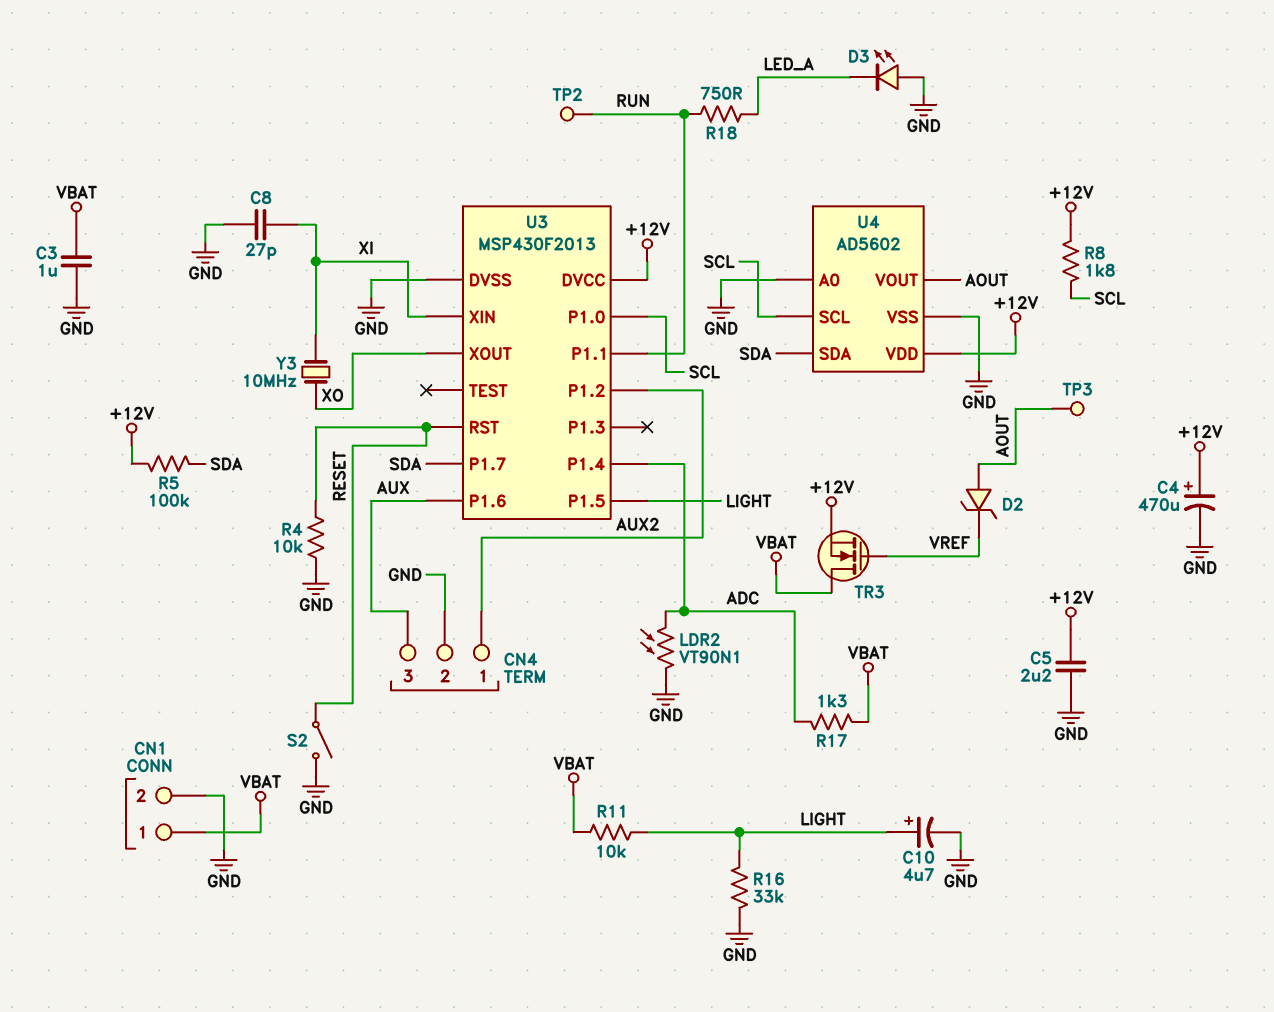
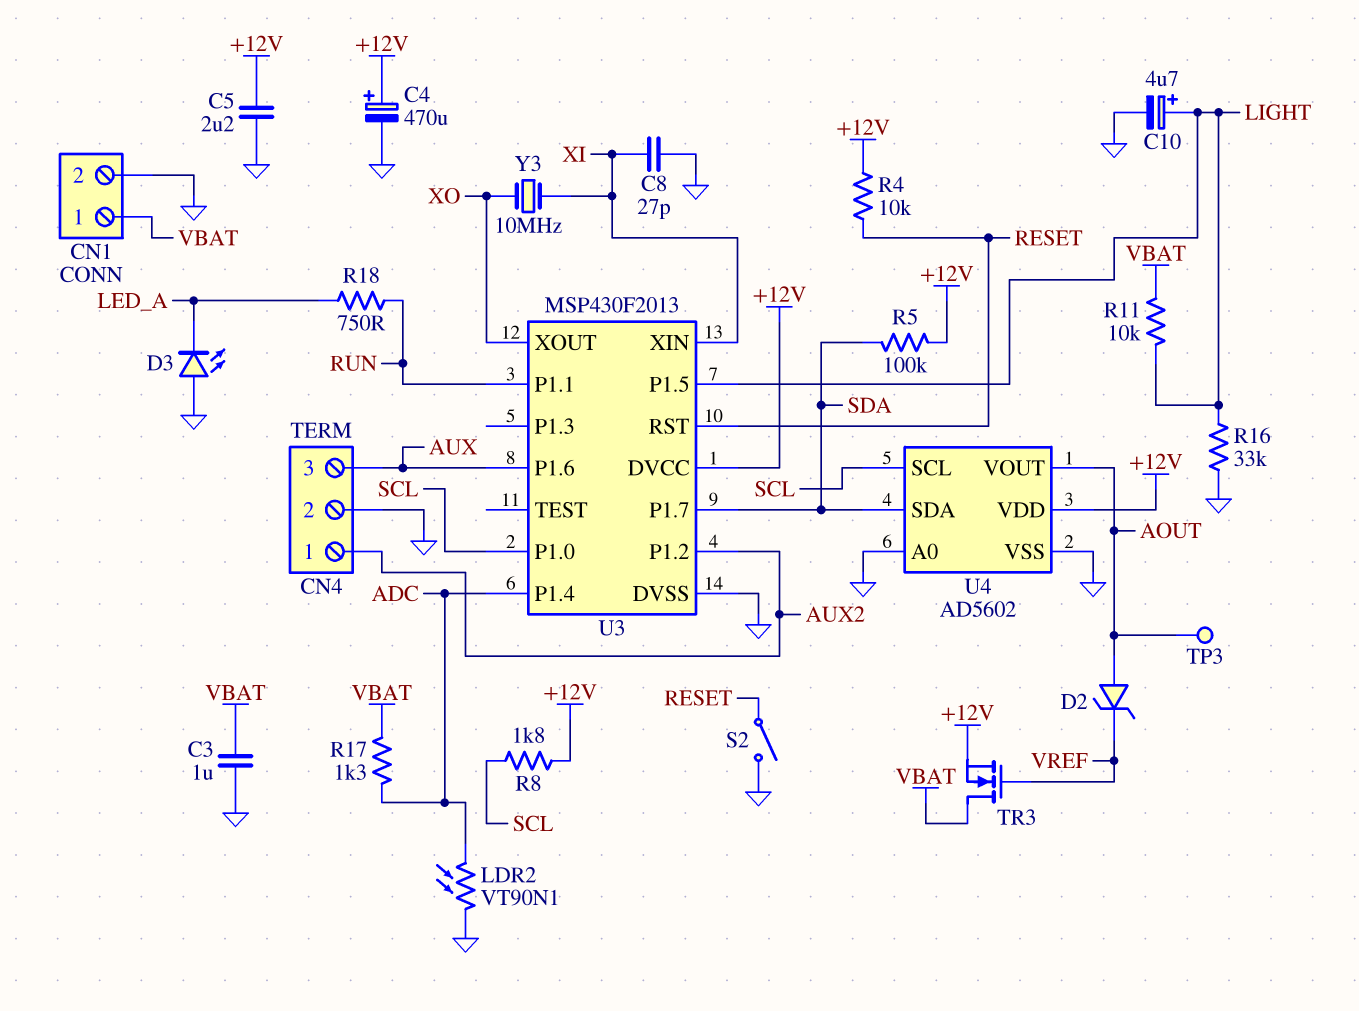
R4: 10k (GND, RESET) -> 10k (+12V, RESET)
TP2: test point (RUN) -> none

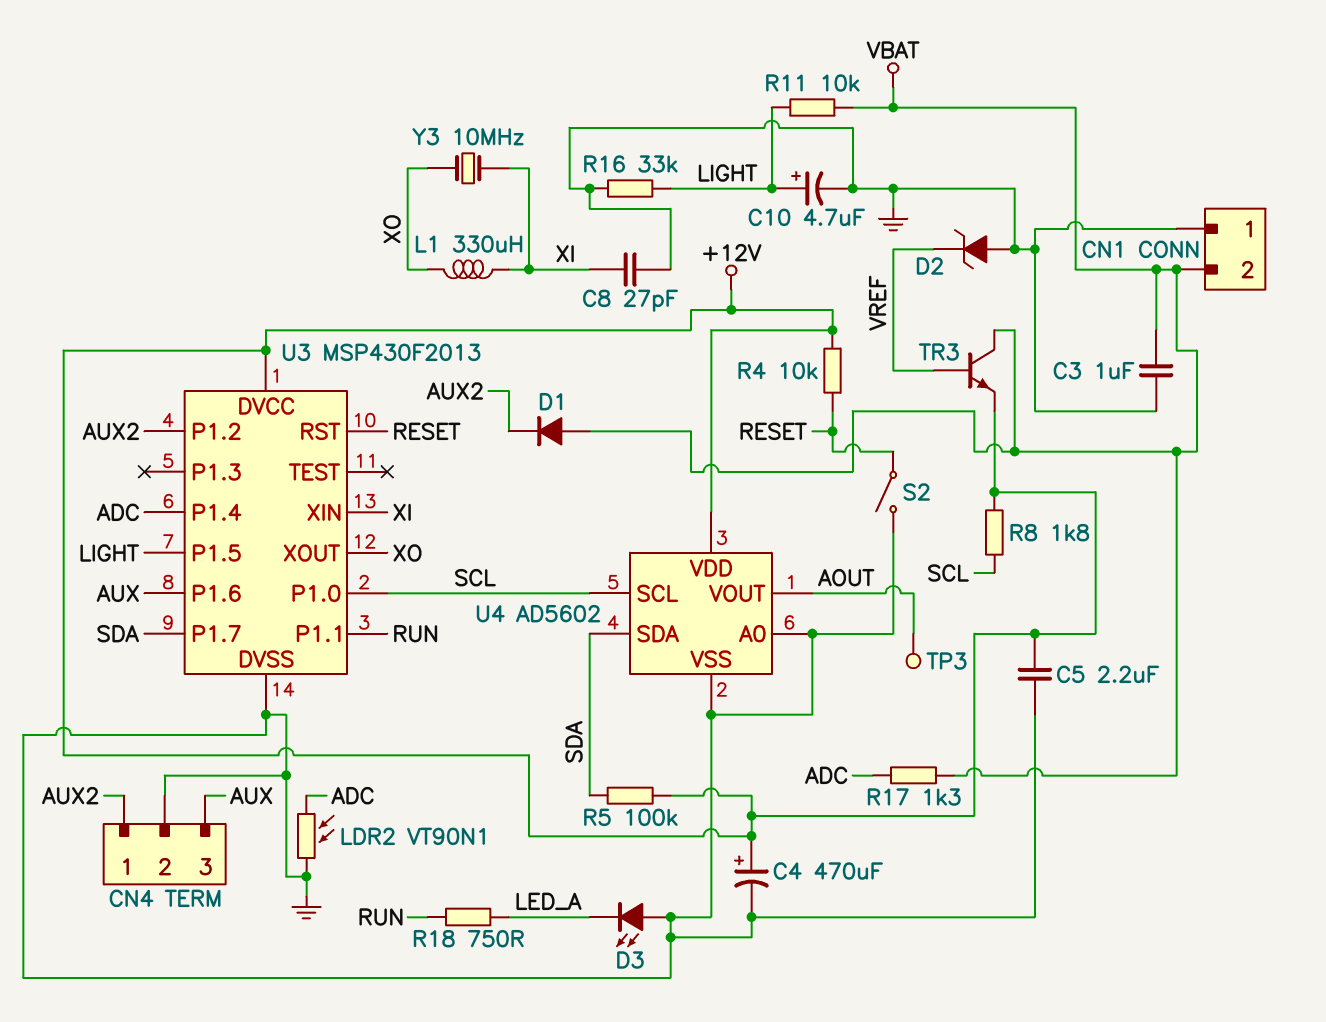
CN1 pin 1: VBAT -> GND
CN1 pin 2: GND -> VBAT
D1: none -> diode (A VBAT, K AUX2)
D2: zener (A AOUT, K VREF) -> zener (A GND, K VREF)
L1: none -> 330uH (XI, XO)
TR3: NMOS (G VREF, D VBAT, S +12V) -> NPN (B VREF, C VBAT, E +12V)

